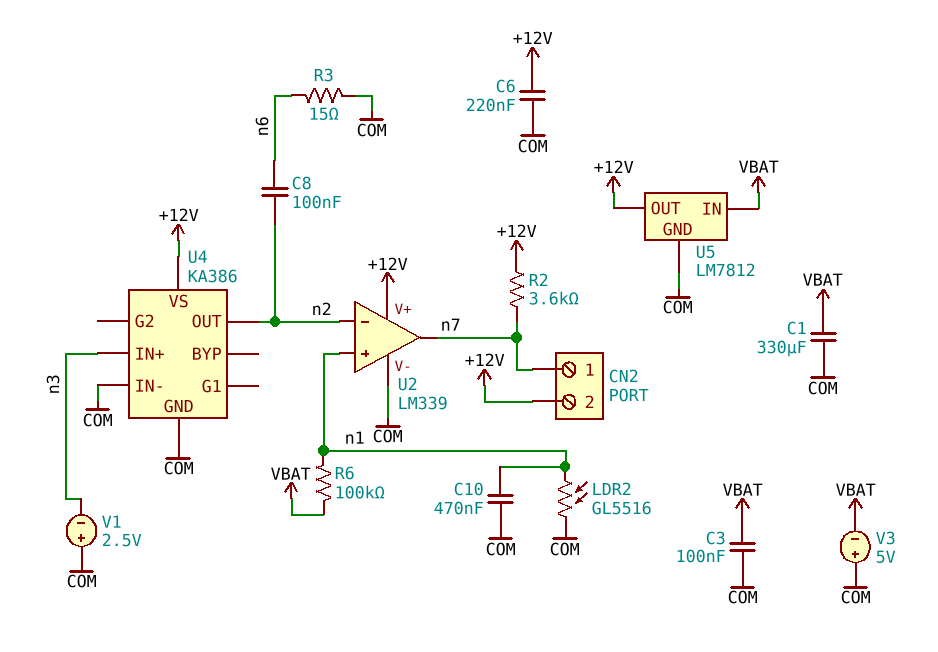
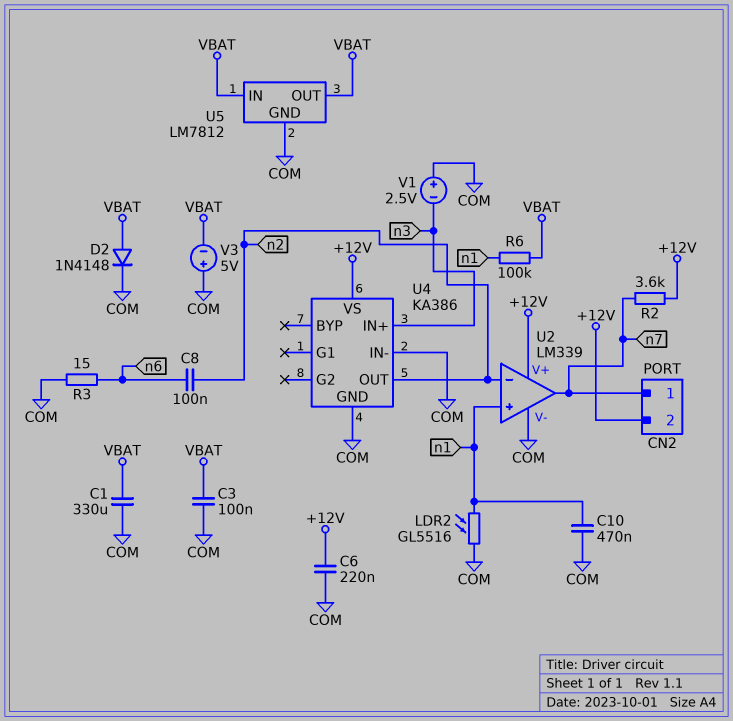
D2: none -> diode 1N4148 (A VBAT, K COM)
U5 pin OUT: +12V -> VBAT

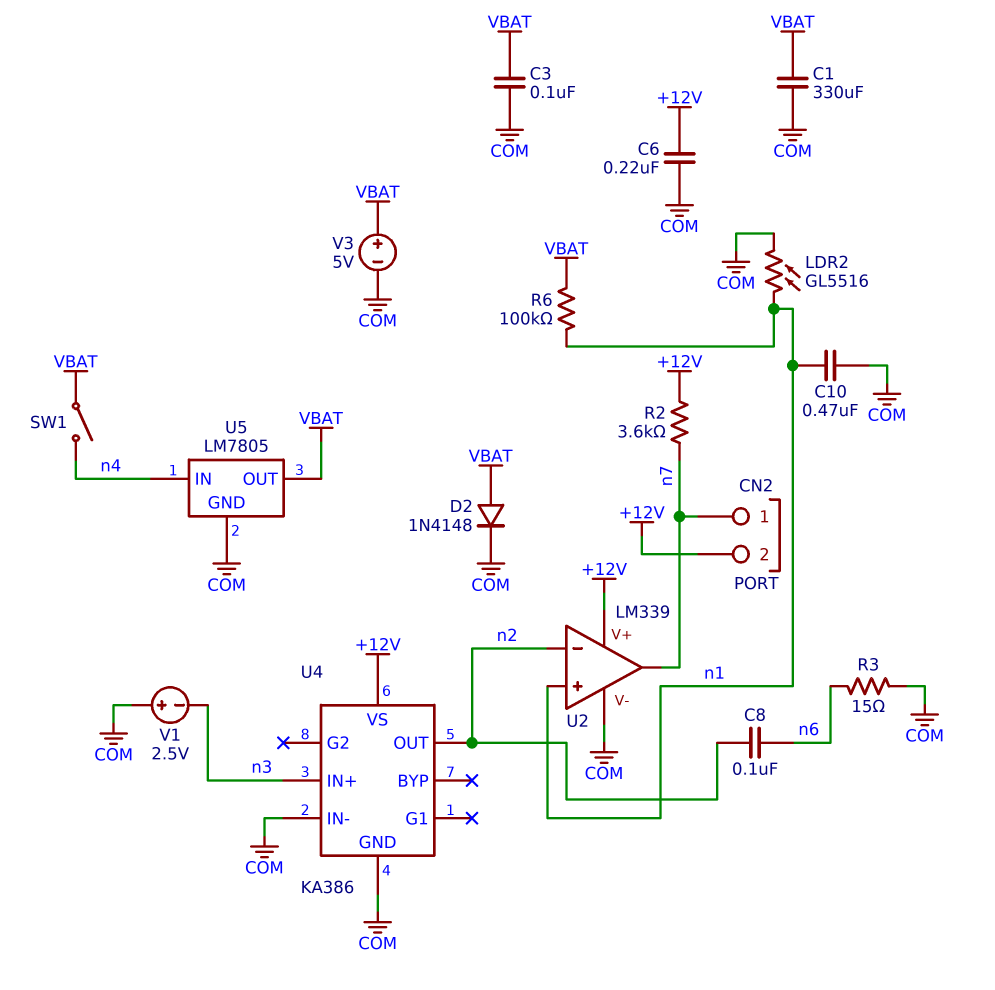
SW1: none -> switch (VBAT, n4)
U5: LM7812 -> LM7805
U5 pin IN: VBAT -> n4
V3: 5V (plus COM, minus VBAT) -> 5V (plus VBAT, minus COM)

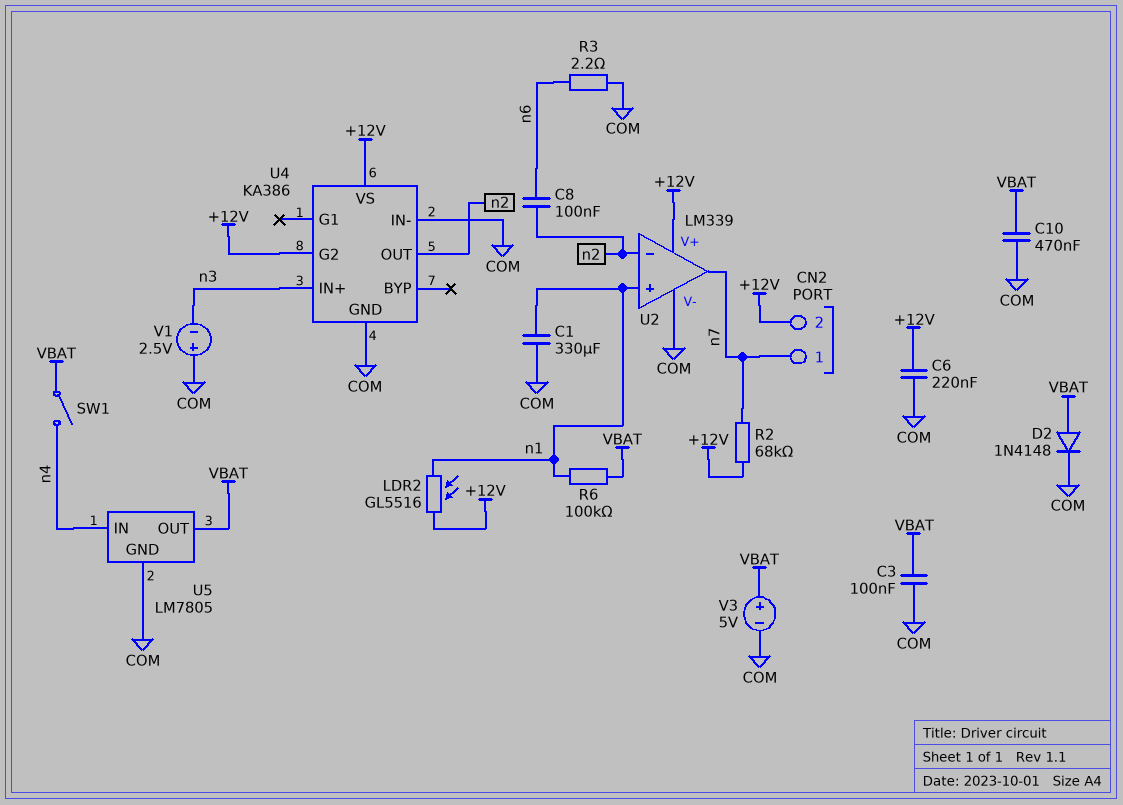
C1: 330uF (COM, VBAT) -> 330uF (COM, n1)
C10: 470nF (COM, n1) -> 470nF (COM, VBAT)
LDR2: GL5516 (COM, n1) -> GL5516 (+12V, n1)
R2: 3.6k (+12V, n7) -> 68k (+12V, n7)
R3: 15 (COM, n6) -> 2.2 (COM, n6)
U4 pin G2: none -> +12V

